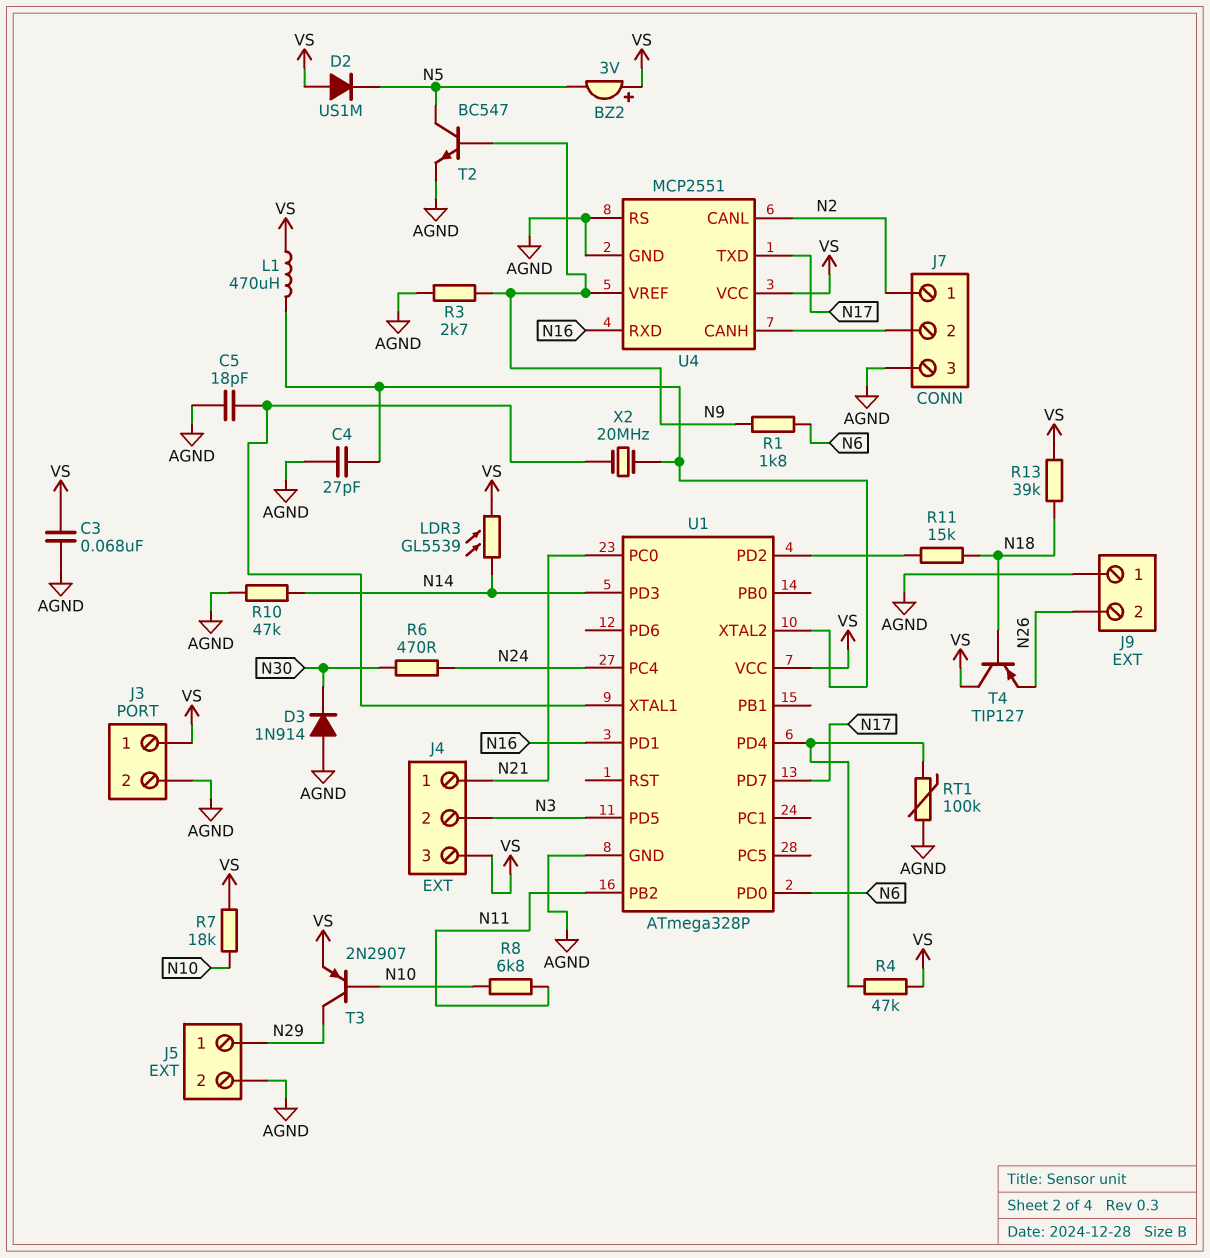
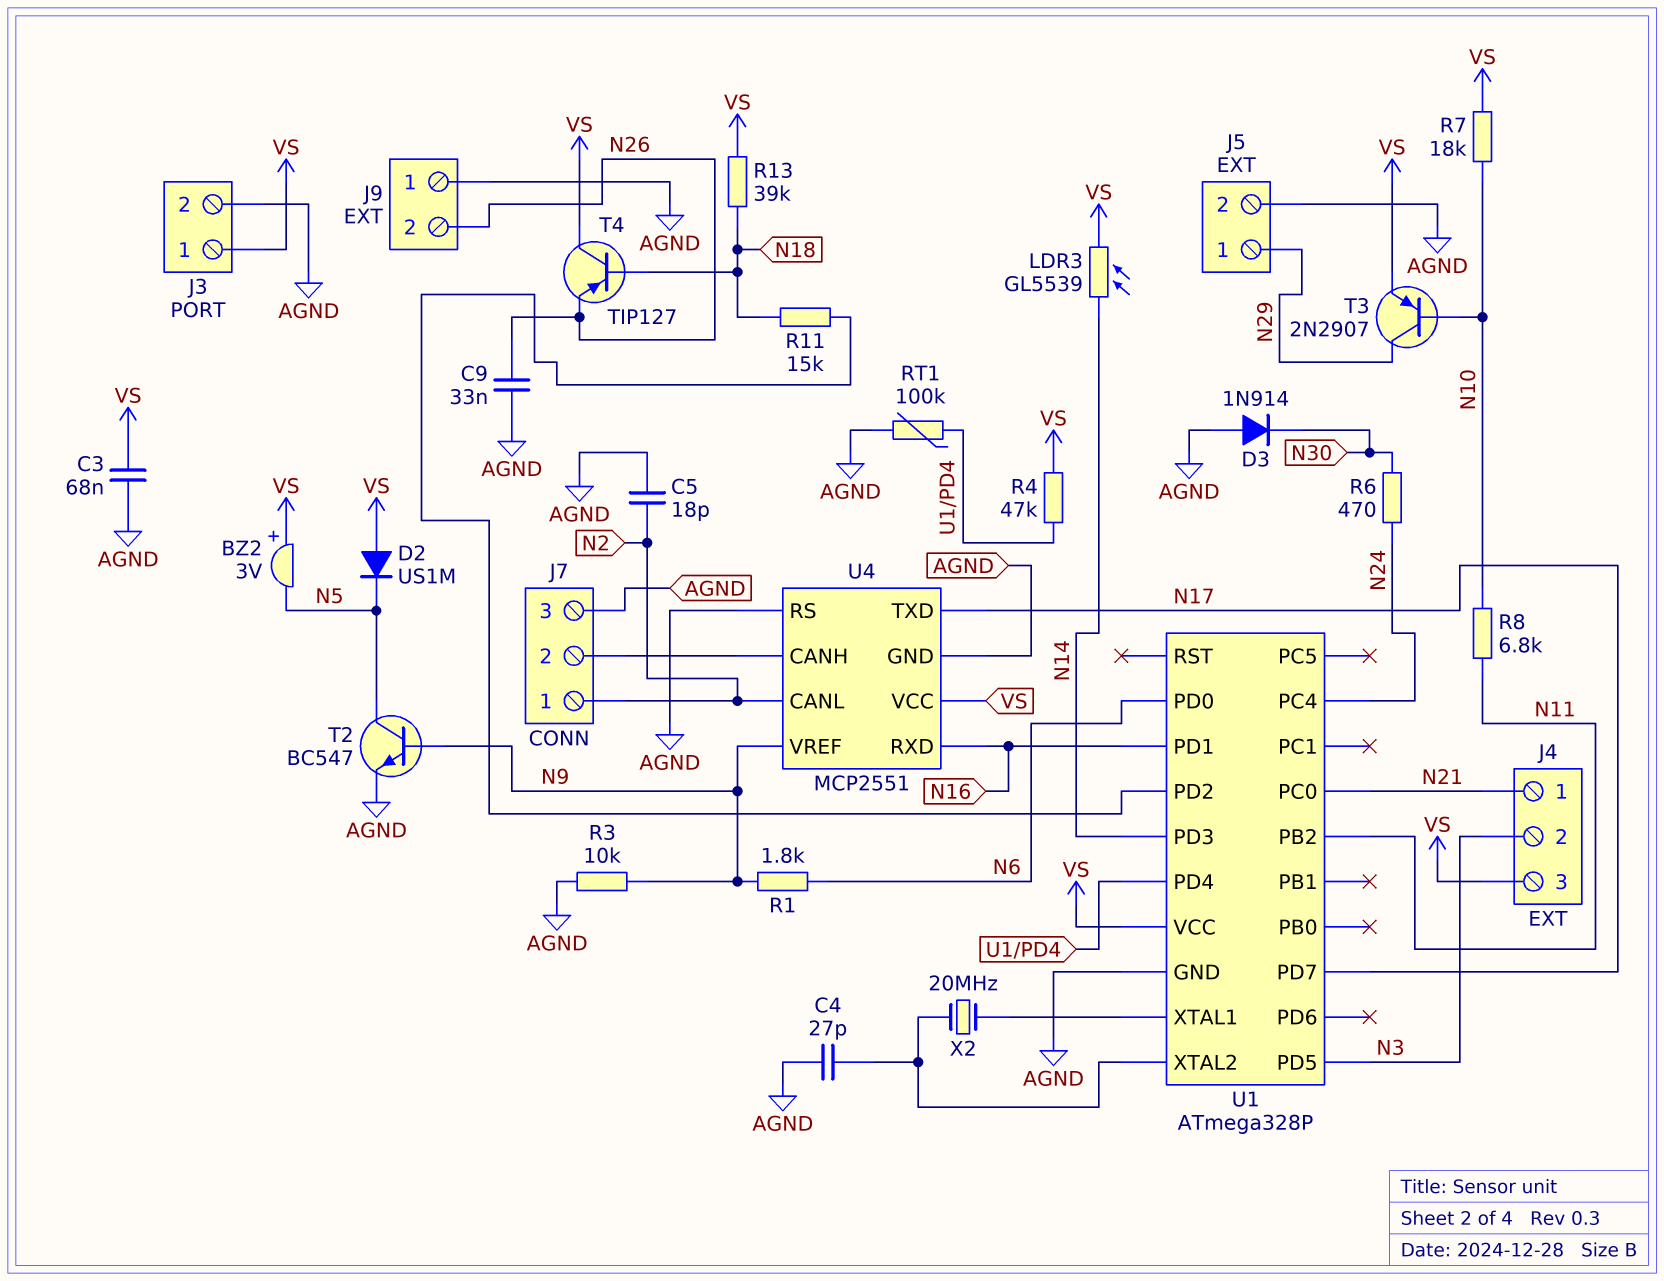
C5: 18pF (AGND, U1/XTAL1) -> 18pF (AGND, N2)
C9: none -> 33nF (AGND, N26)
L1: 470uH (U1/XTAL2, VS) -> none
R3: 2.7k (AGND, N9) -> 10k (AGND, N9)
R10: 47k (AGND, N14) -> none

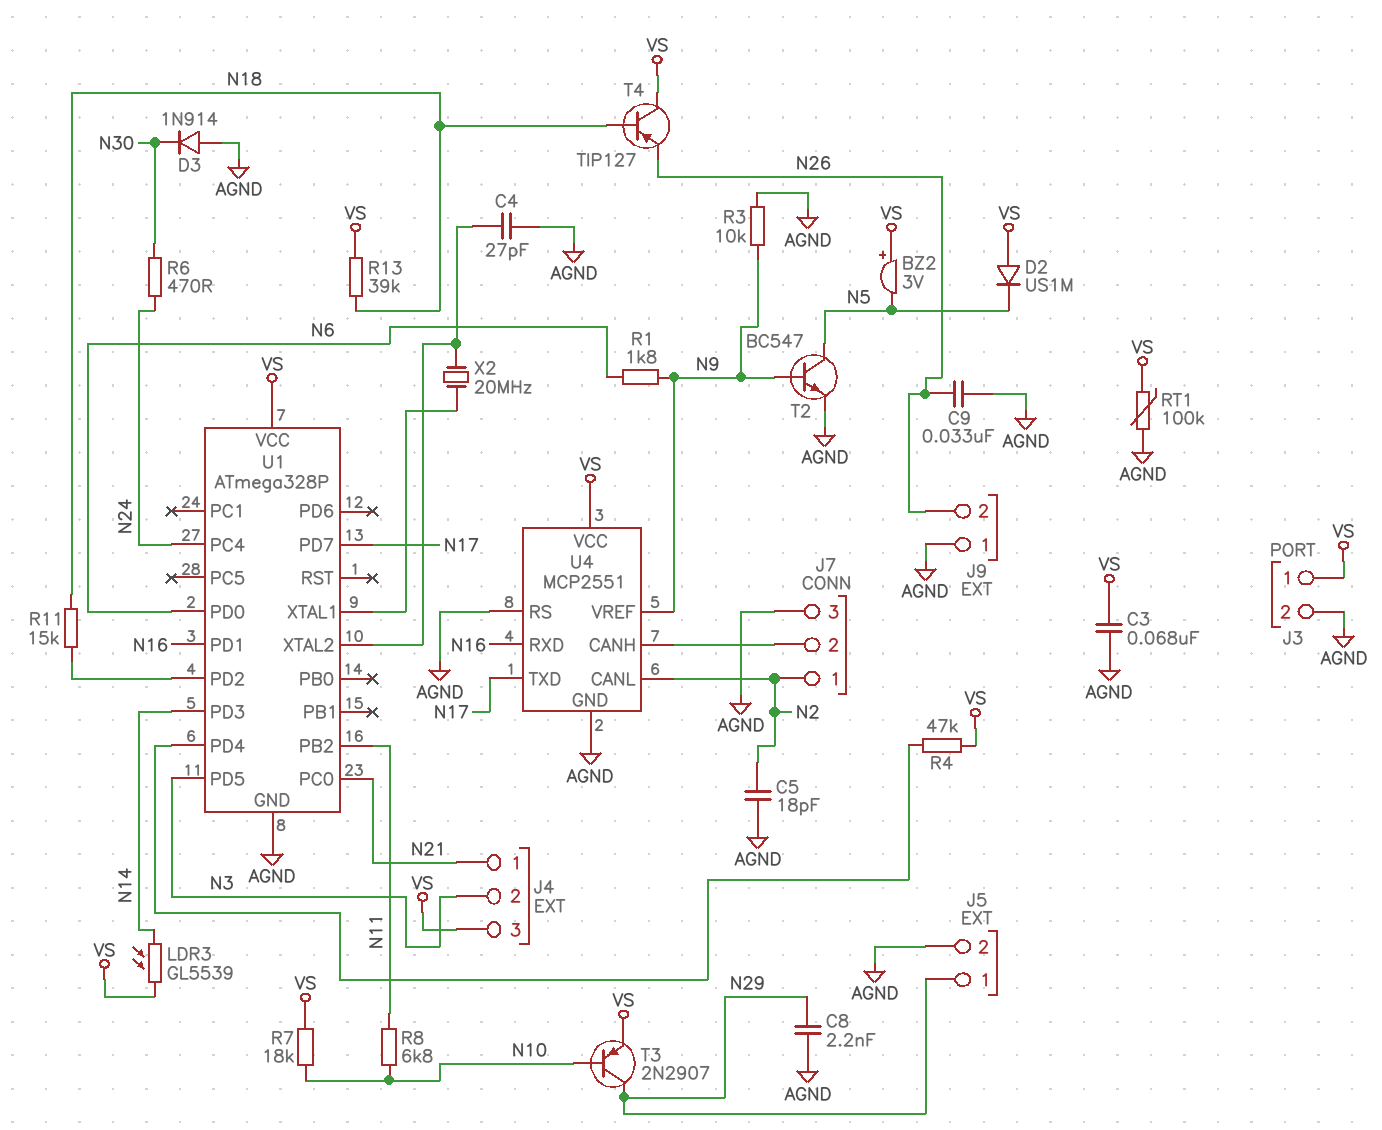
C8: none -> 2.2nF (AGND, N29)
RT1: 100k (AGND, U1/PD4) -> 100k (AGND, VS)

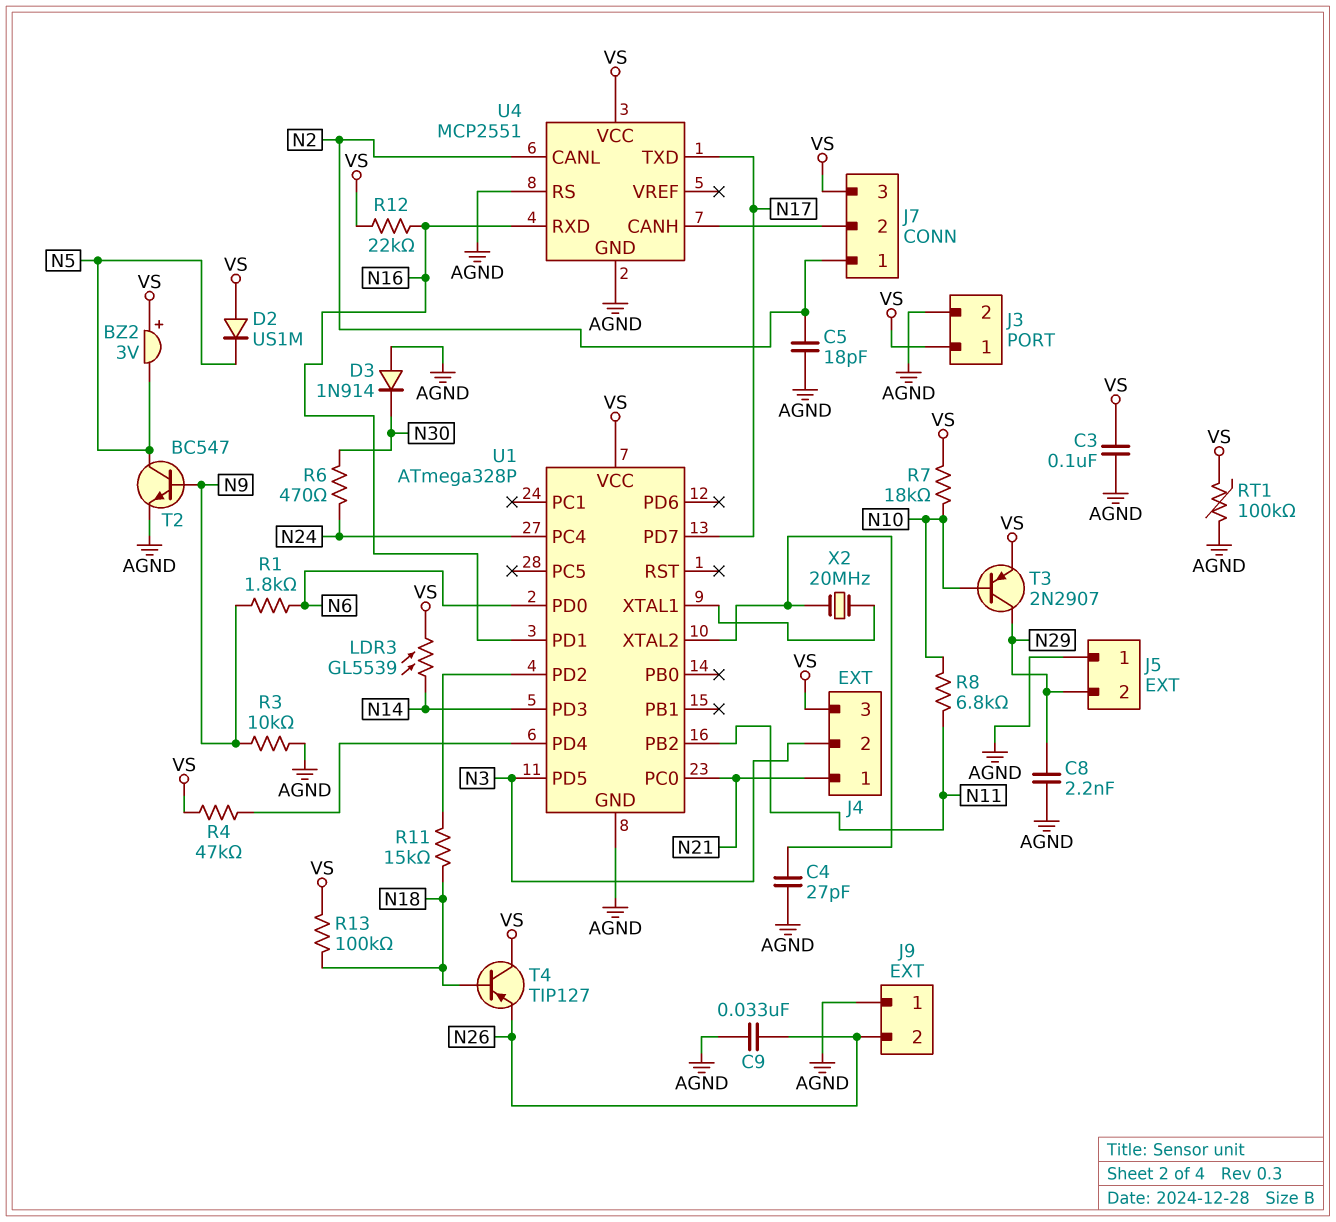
C3: 68nF (AGND, VS) -> 100nF (AGND, VS)
J5 pin 1: N29 -> AGND
J5 pin 2: AGND -> N29
J7 pin 3: AGND -> VS
R12: none -> 22k (N16, VS)
R13: 39k (N18, VS) -> 100k (N18, VS)
U4 pin VREF: N9 -> none

